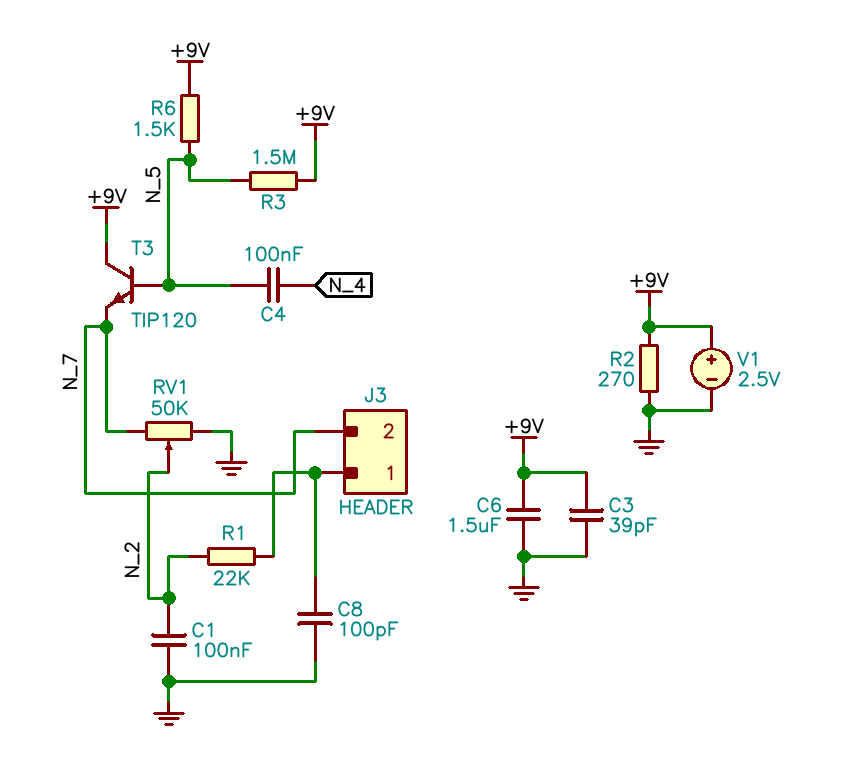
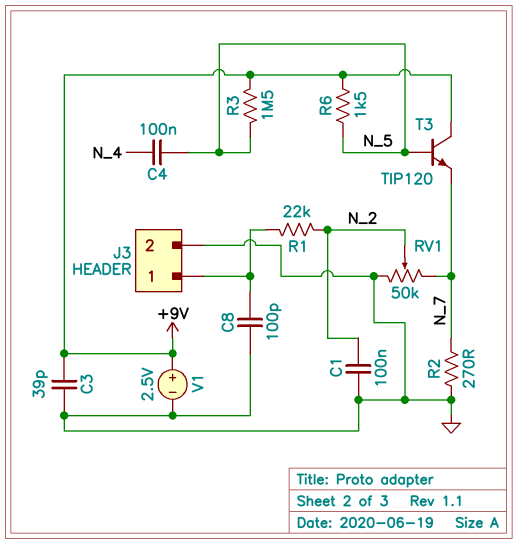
C6: 1.5uF (+9V, GND) -> none
J3 pin 2: N_7 -> GND
R2: 270 (+9V, GND) -> 270 (GND, N_7)

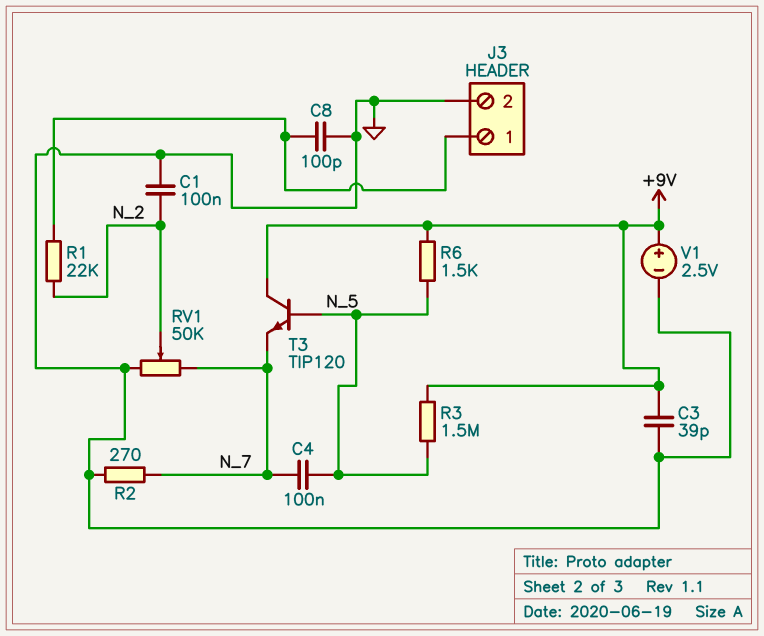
C4: 100nF (N_4, N_5) -> 100nF (N_5, N_7)

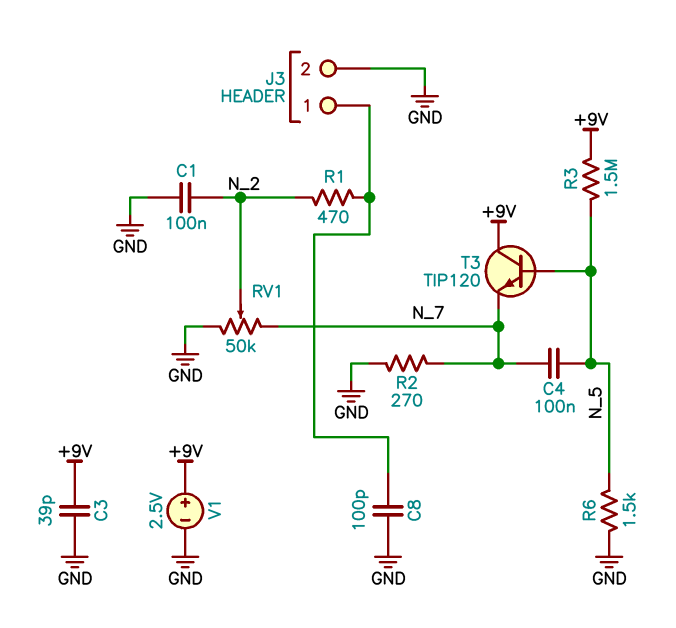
R1: 22k (J3/1, N_2) -> 470 (J3/1, N_2)
R6: 1.5k (+9V, N_5) -> 1.5k (GND, N_5)

